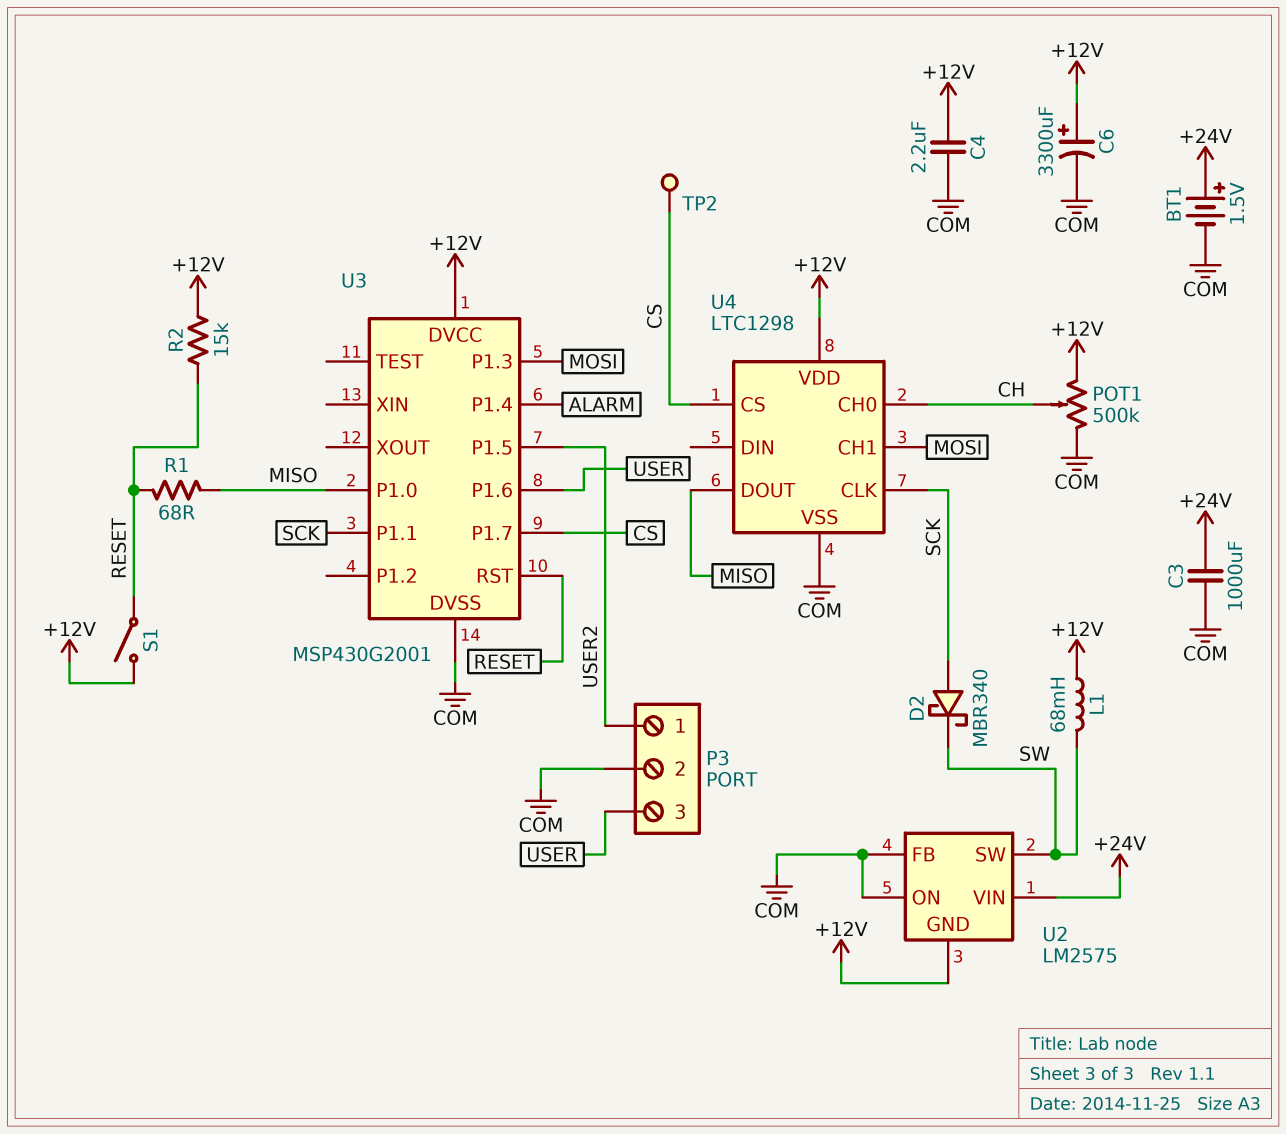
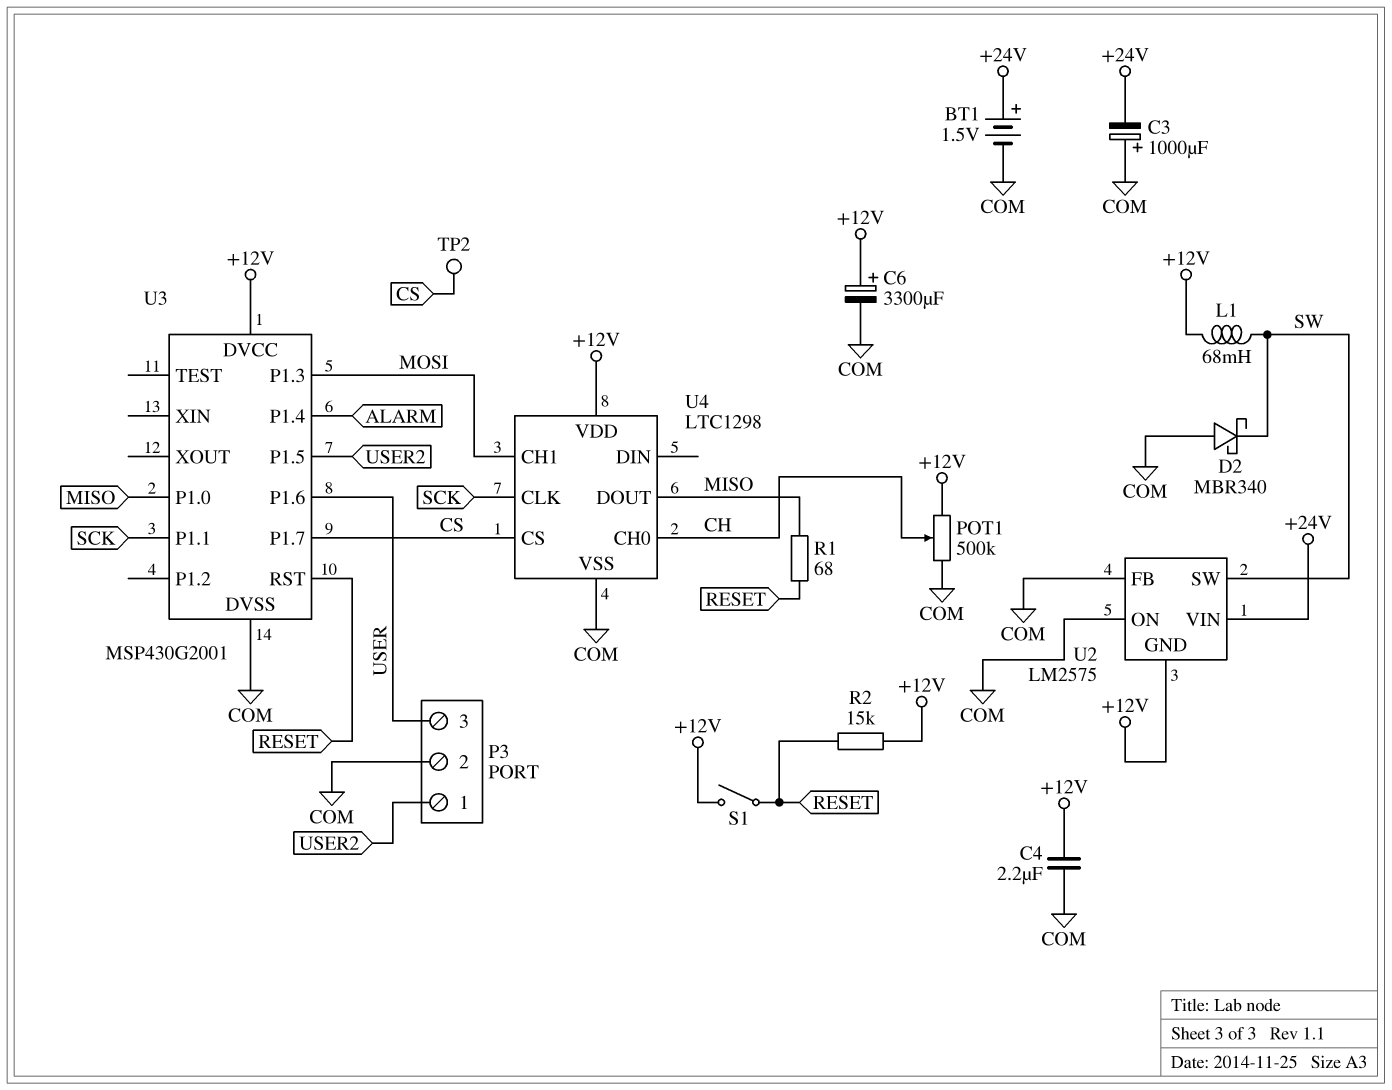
C3: 1000uF (+24V, COM) -> 1000uF (plus COM, minus +24V)
D2: schottky MBR340 (A SCK, K SW) -> schottky MBR340 (A COM, K SW)

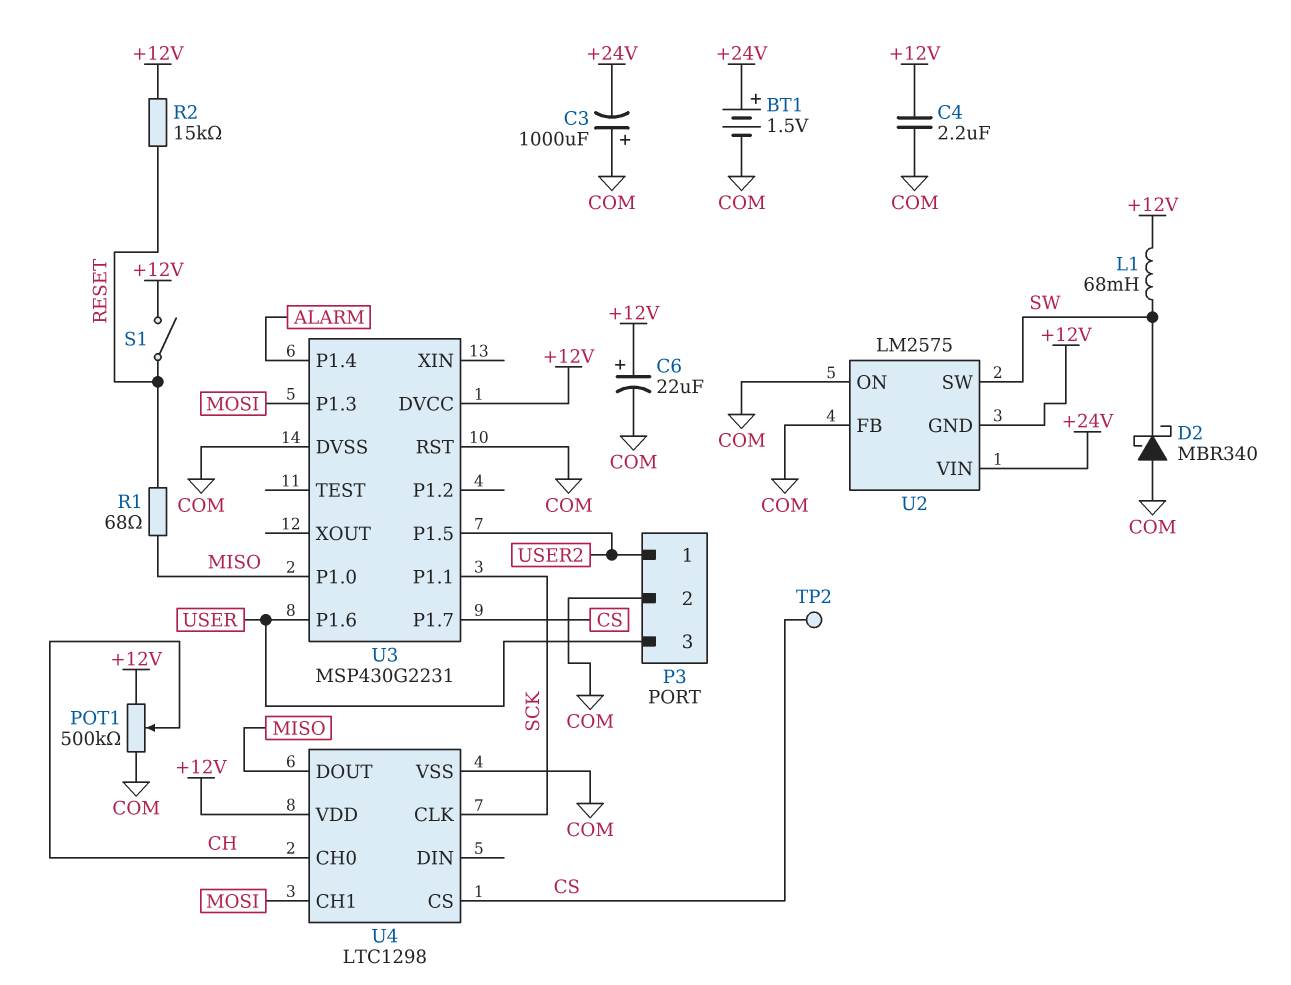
C6: 3300uF (plus +12V, minus COM) -> 22uF (plus +12V, minus COM)
U3: MSP430G2001 -> MSP430G2231
U3 pin RST: RESET -> COM

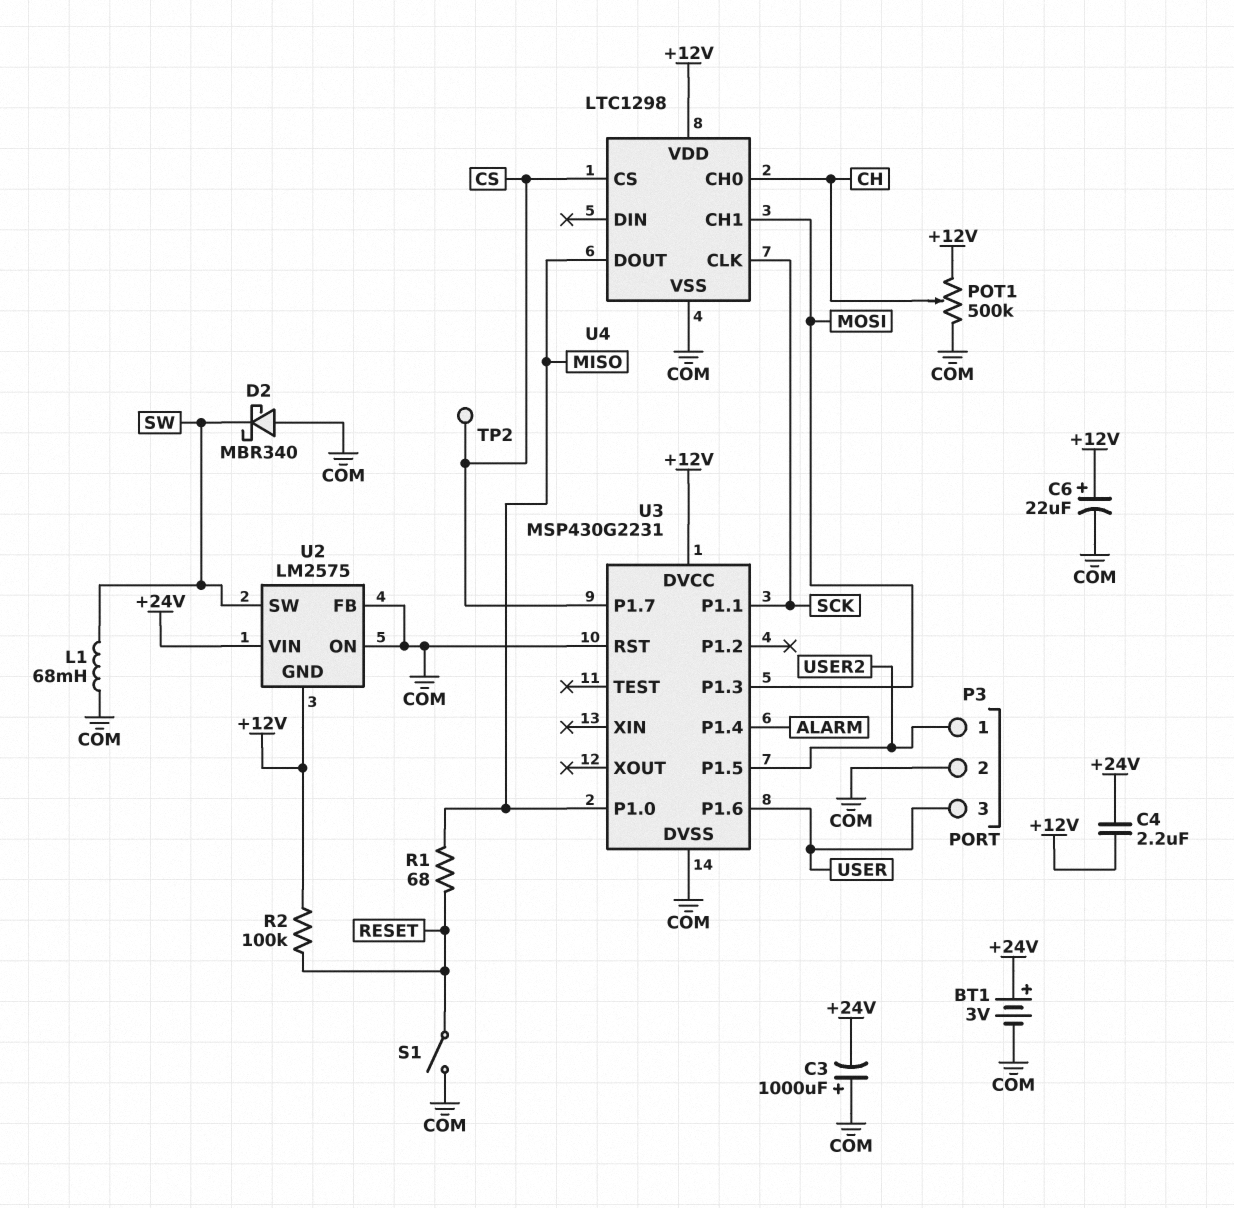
BT1: 1.5V (plus +24V, minus COM) -> 3V (plus +24V, minus COM)
C4: 2.2uF (+12V, COM) -> 2.2uF (+12V, +24V)
L1: 68mH (+12V, SW) -> 68mH (COM, SW)
R2: 15k (+12V, RESET) -> 100k (+12V, RESET)
S1: switch (+12V, RESET) -> switch (COM, RESET)

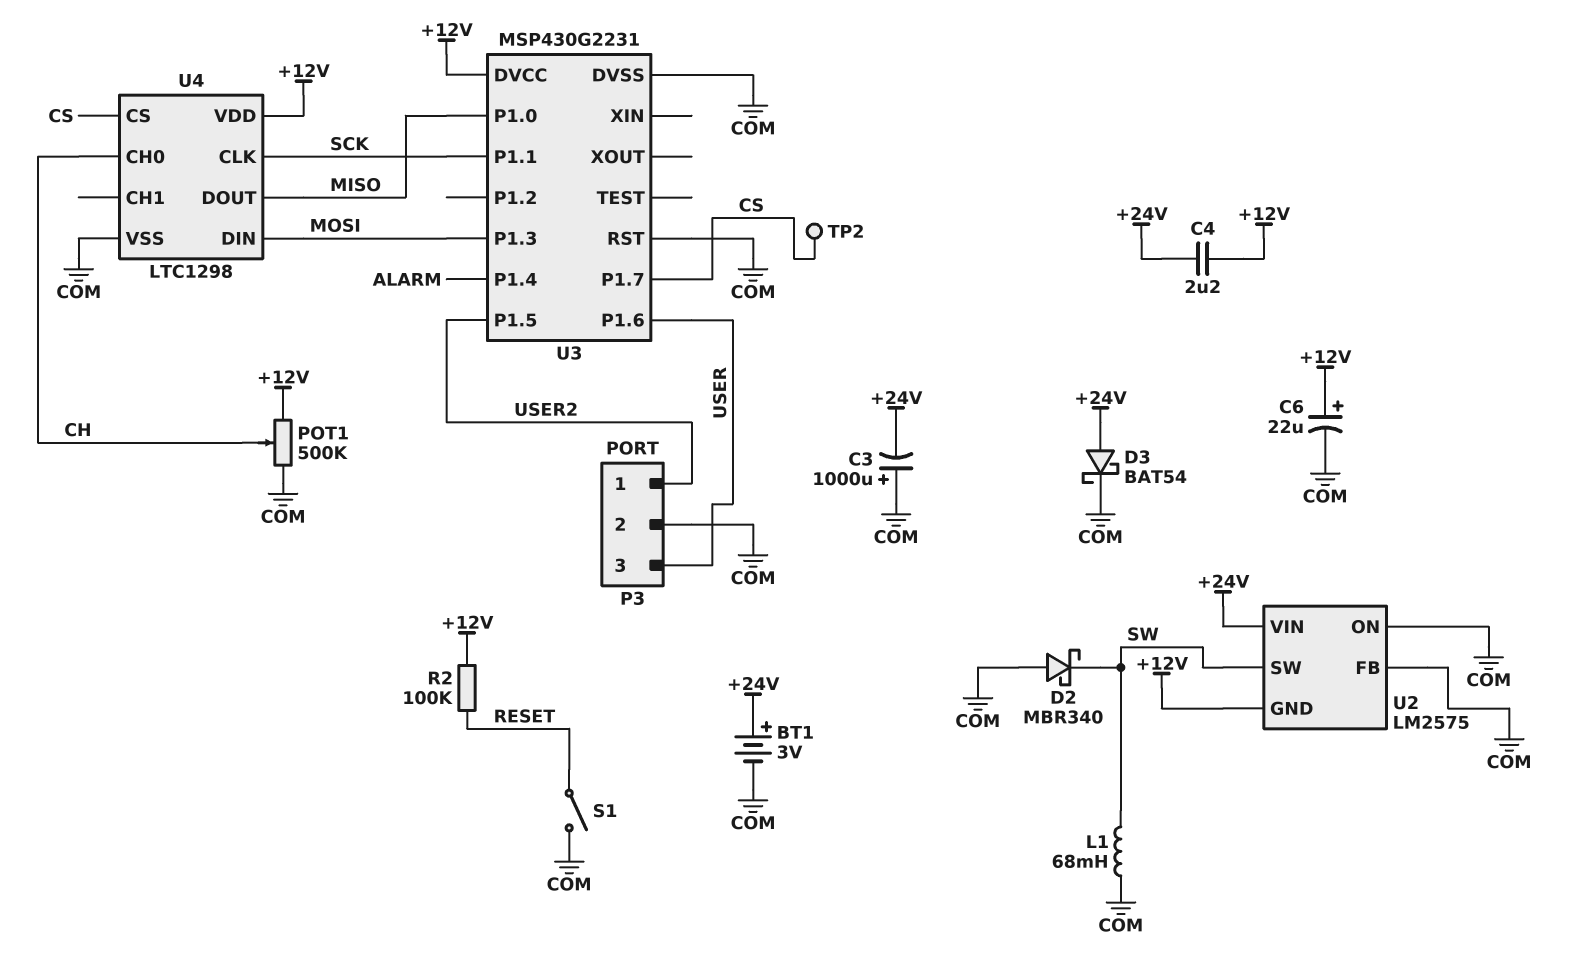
D3: none -> schottky BAT54 (A +24V, K COM)
R1: 68 (MISO, RESET) -> none
U4 pin CH1: MOSI -> none
U4 pin DIN: none -> MOSI

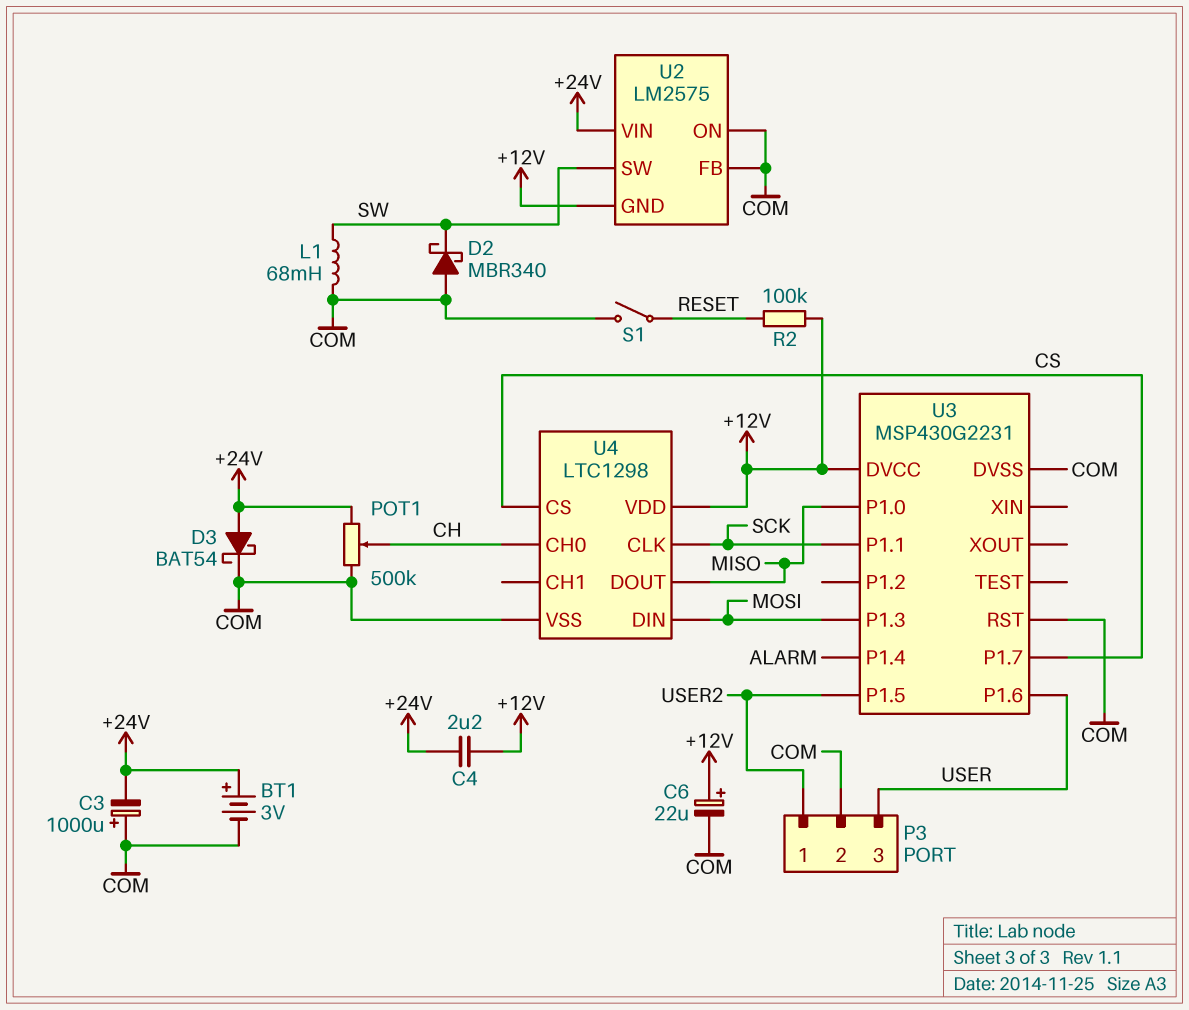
POT1: 500k (+12V, COM, wiper CH) -> 500k (+24V, COM, wiper CH)
TP2: test point (CS) -> none

